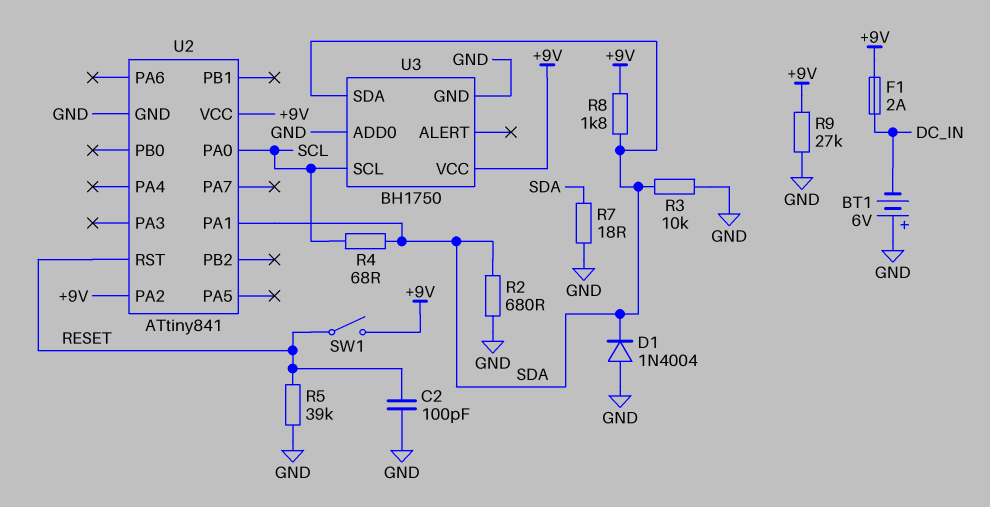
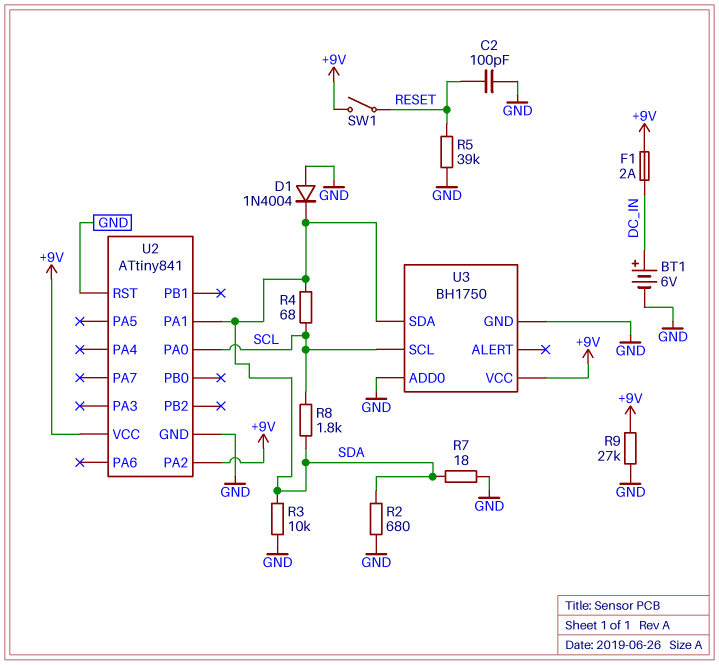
BT1: 6V (plus GND, minus DC_IN) -> 6V (plus DC_IN, minus GND)
R8: 1.8k (+9V, SDA) -> 1.8k (SCL, SDA)
U2 pin RST: RESET -> GND

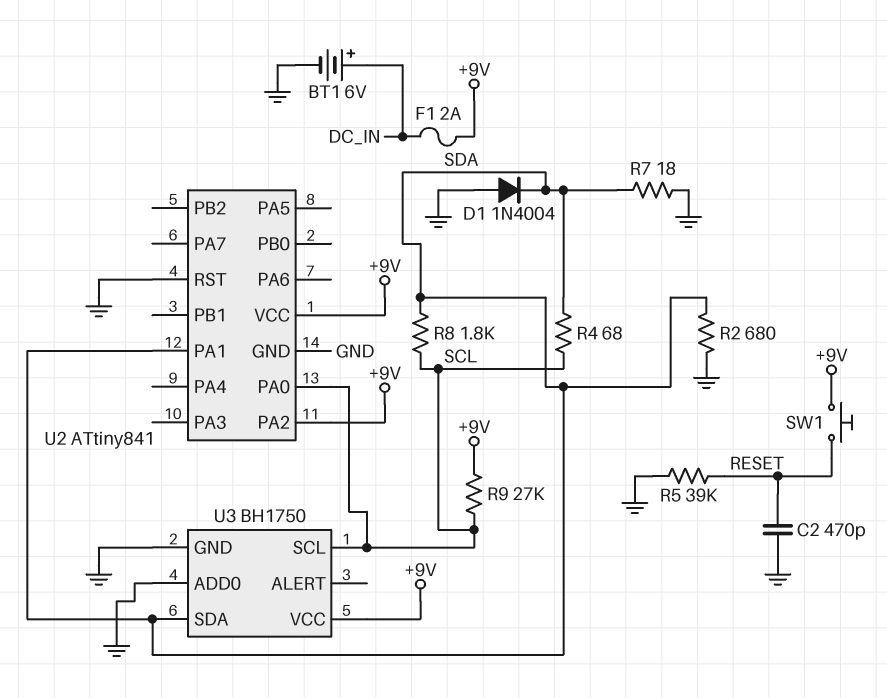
C2: 100pF (GND, RESET) -> 470pF (GND, RESET)
R3: 10k (GND, SDA) -> none
R9: 27k (+9V, GND) -> 27k (+9V, SCL)
SW1: switch (+9V, RESET) -> button (+9V, RESET)

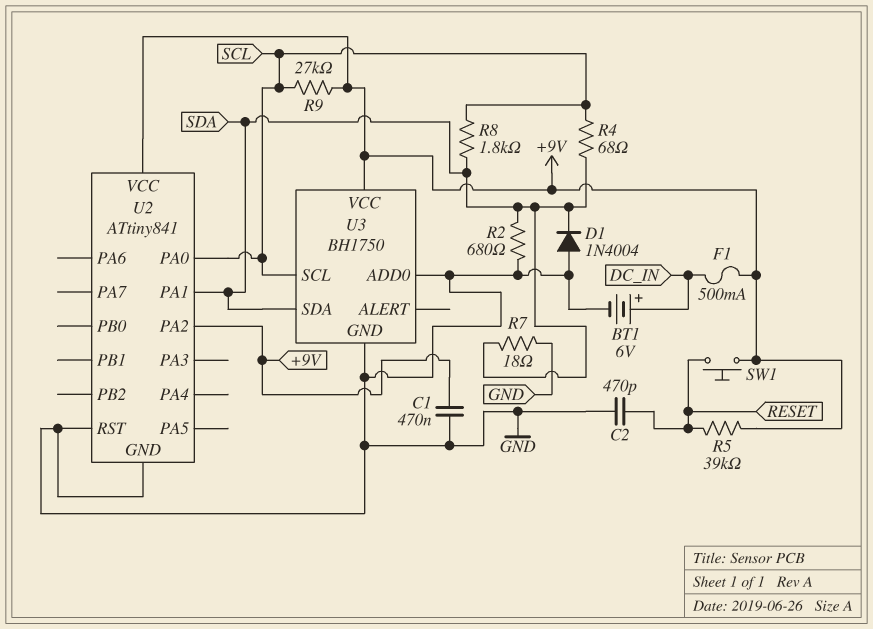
C1: none -> 470nF (+9V, GND)
F1: 2A (+9V, DC_IN) -> 500mA (+9V, DC_IN)
R5: 39k (GND, RESET) -> 39k (+9V, RESET)

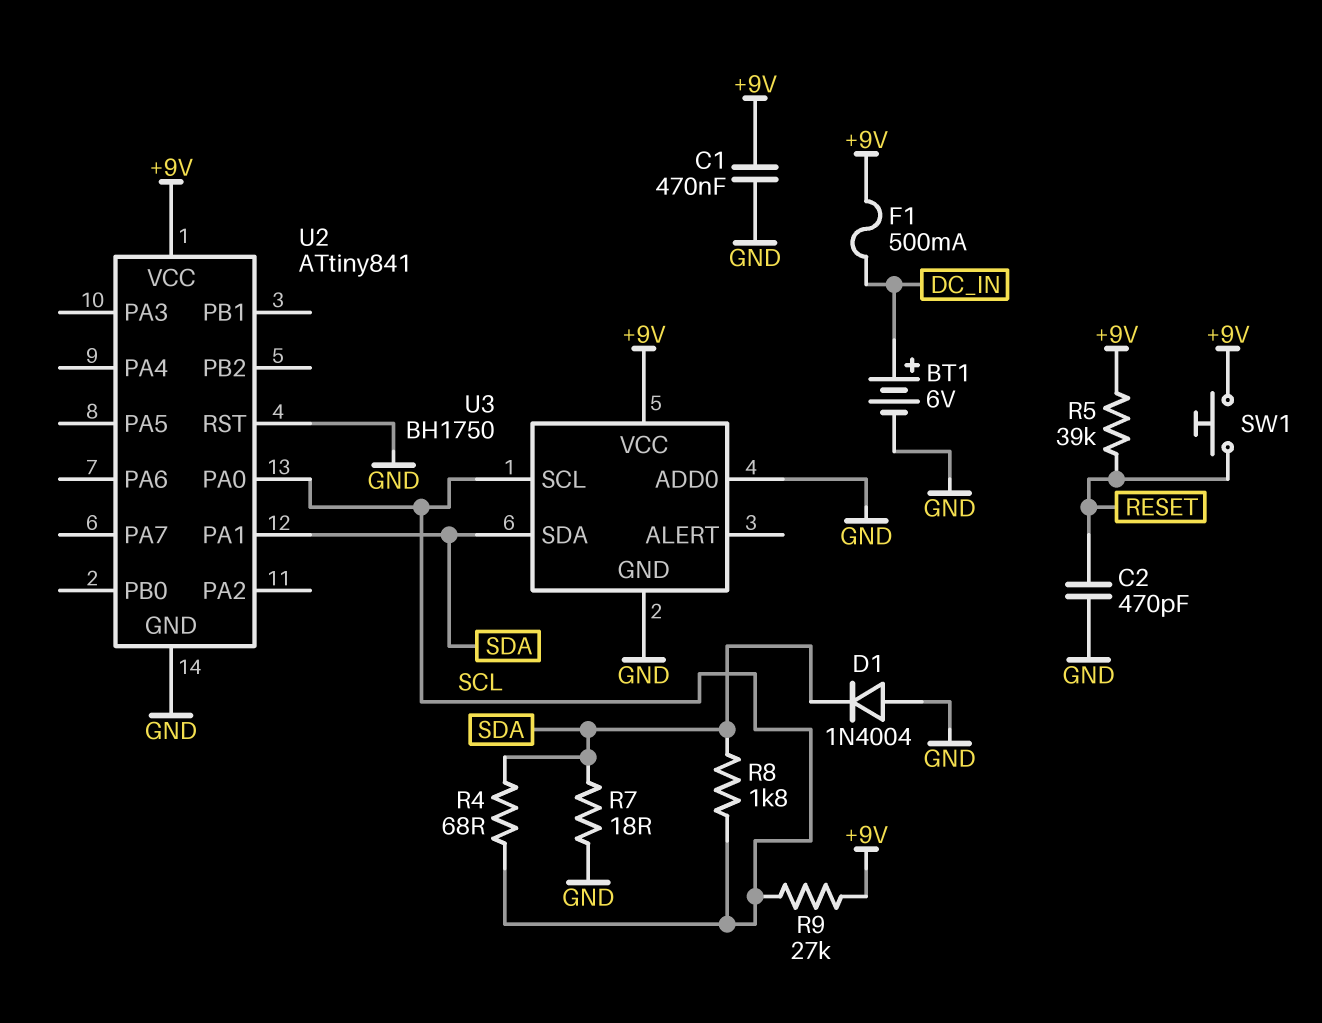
R2: 680 (GND, SDA) -> none
U2 pin PA2: +9V -> none

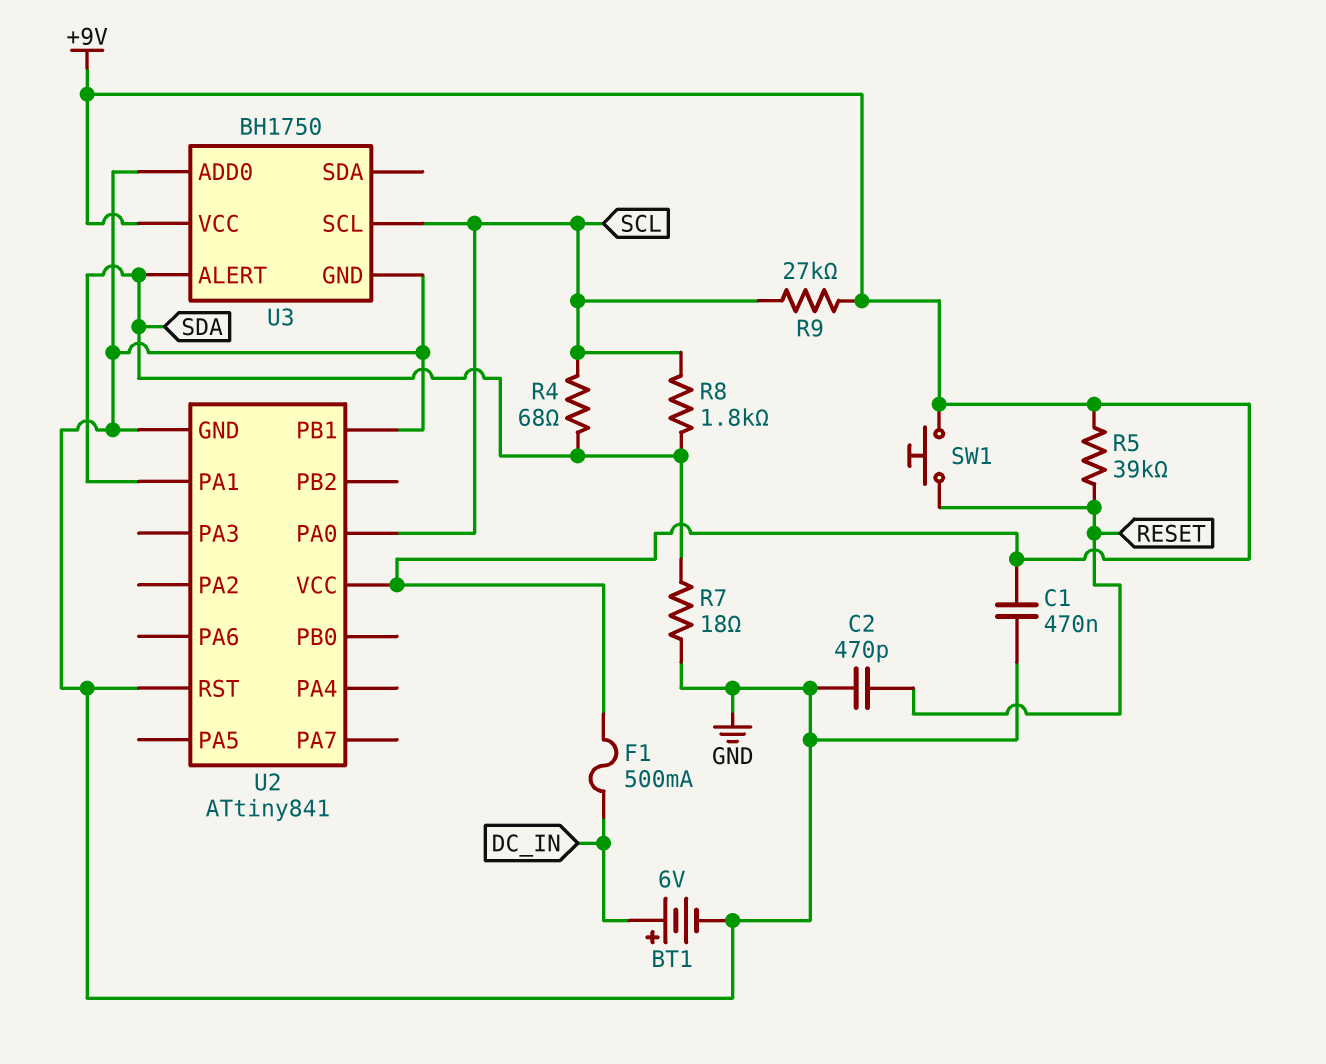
D1: diode 1N4004 (A GND, K SDA) -> none
U2 pin PB1: none -> GND
U3 pin ALERT: none -> SDA
U3 pin SDA: SDA -> none

